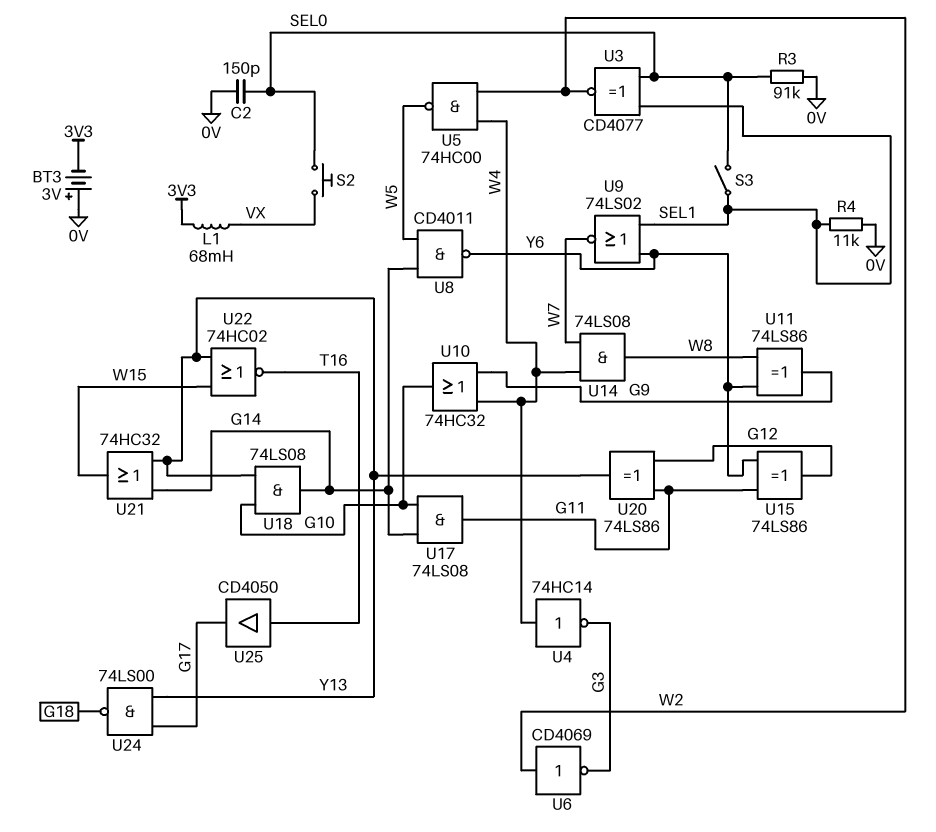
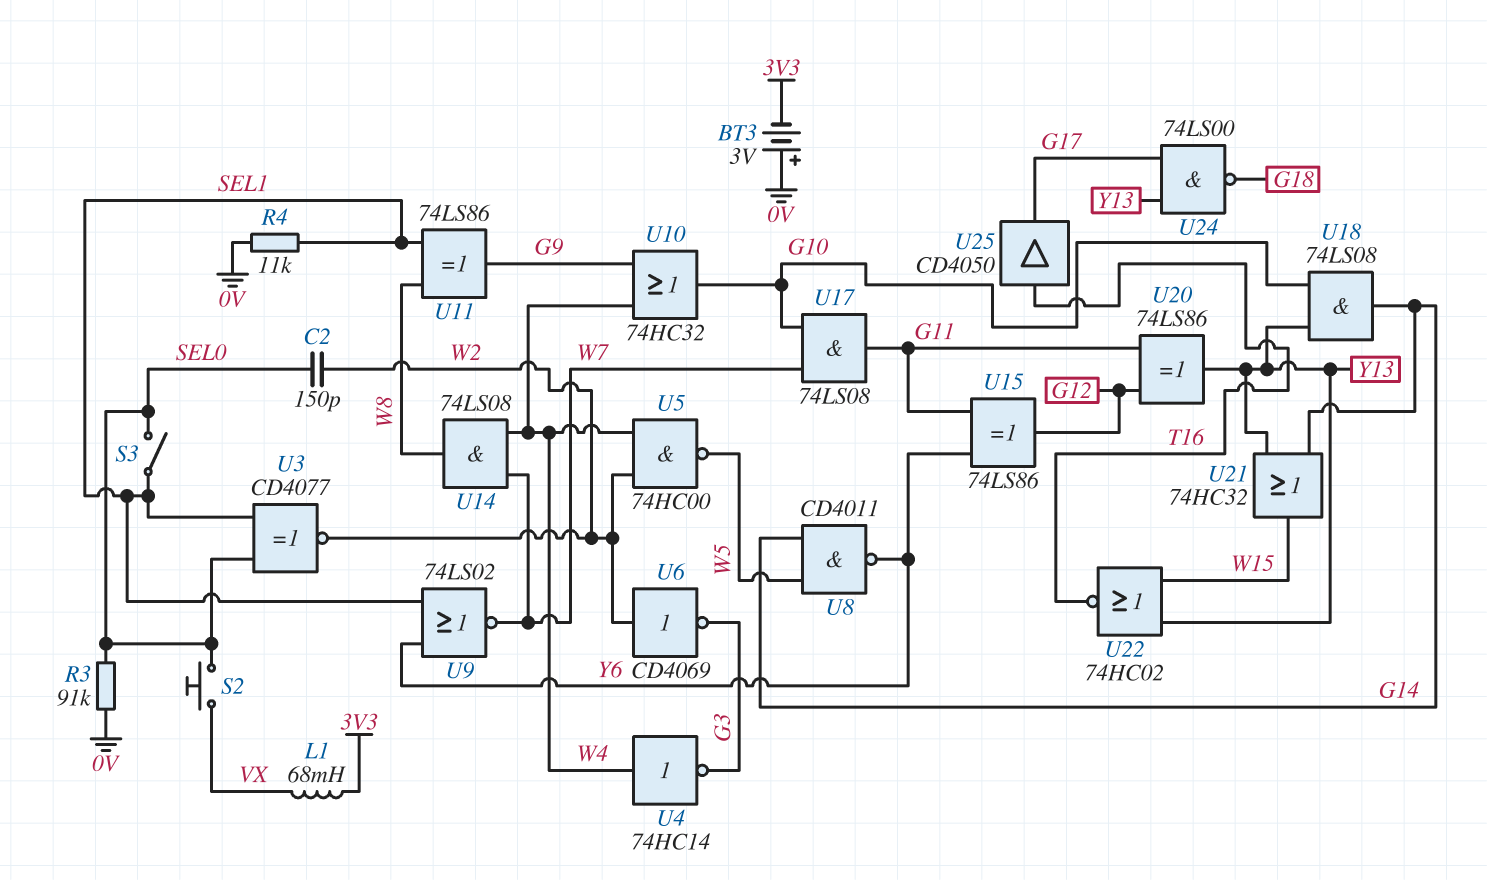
C2: 150pF (0V, SEL0) -> 150pF (SEL0, W2)
U11: XOR 74LS86 (in W8, in Y6, out G9) -> XOR 74LS86 (in SEL1, in W8, out G9)
U17: AND 74LS08 (in G10, in G14, out G11) -> AND 74LS08 (in G10, in W7, out G11)

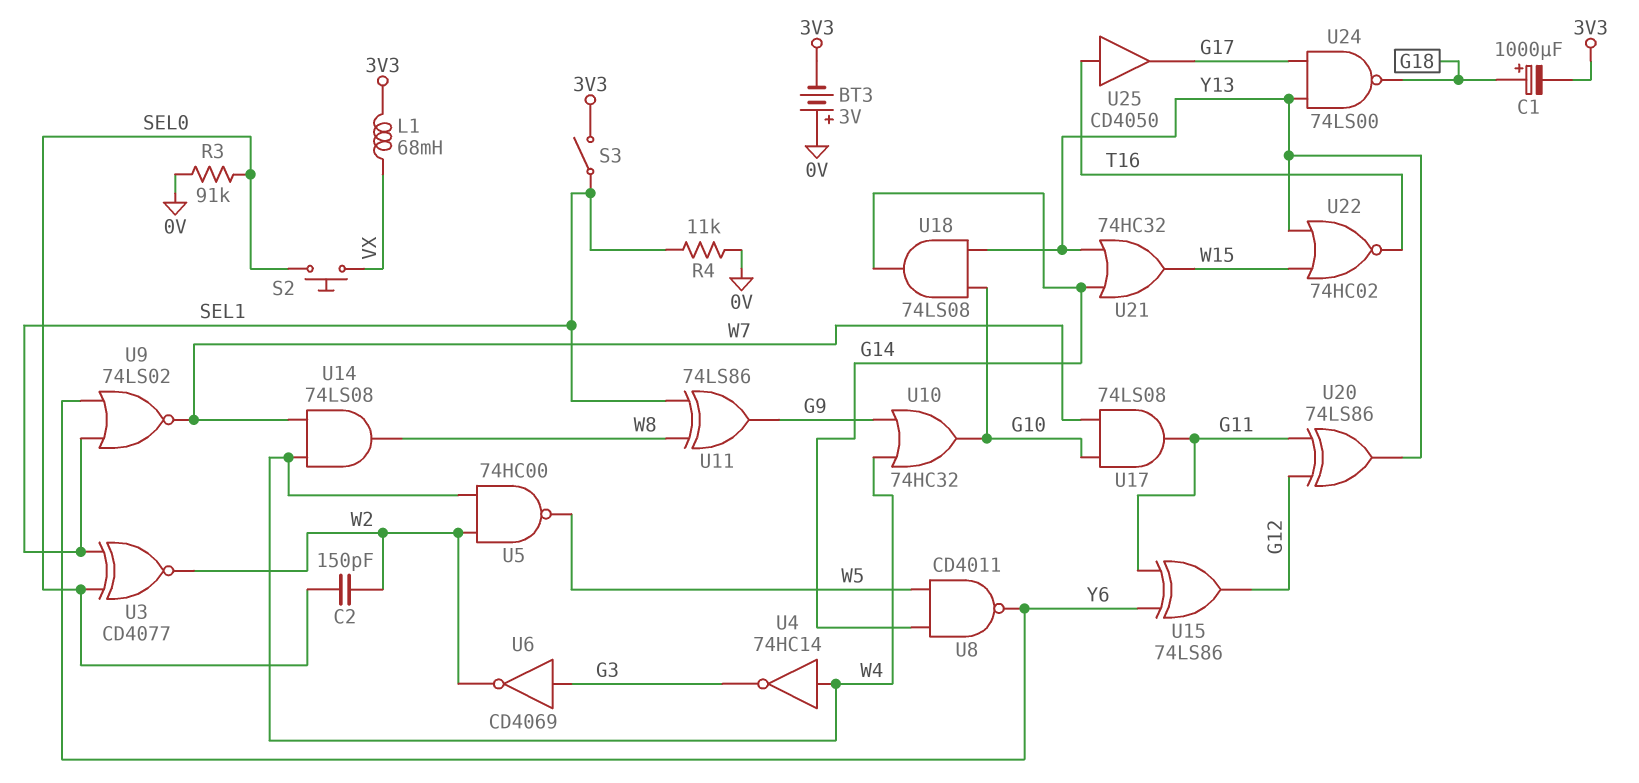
C1: none -> 1000uF (plus G18, minus 3V3)
S3: switch (SEL0, SEL1) -> switch (3V3, SEL1)
U6: NOT CD4069 (in W2, out G3) -> NOT CD4069 (in G3, out W2)

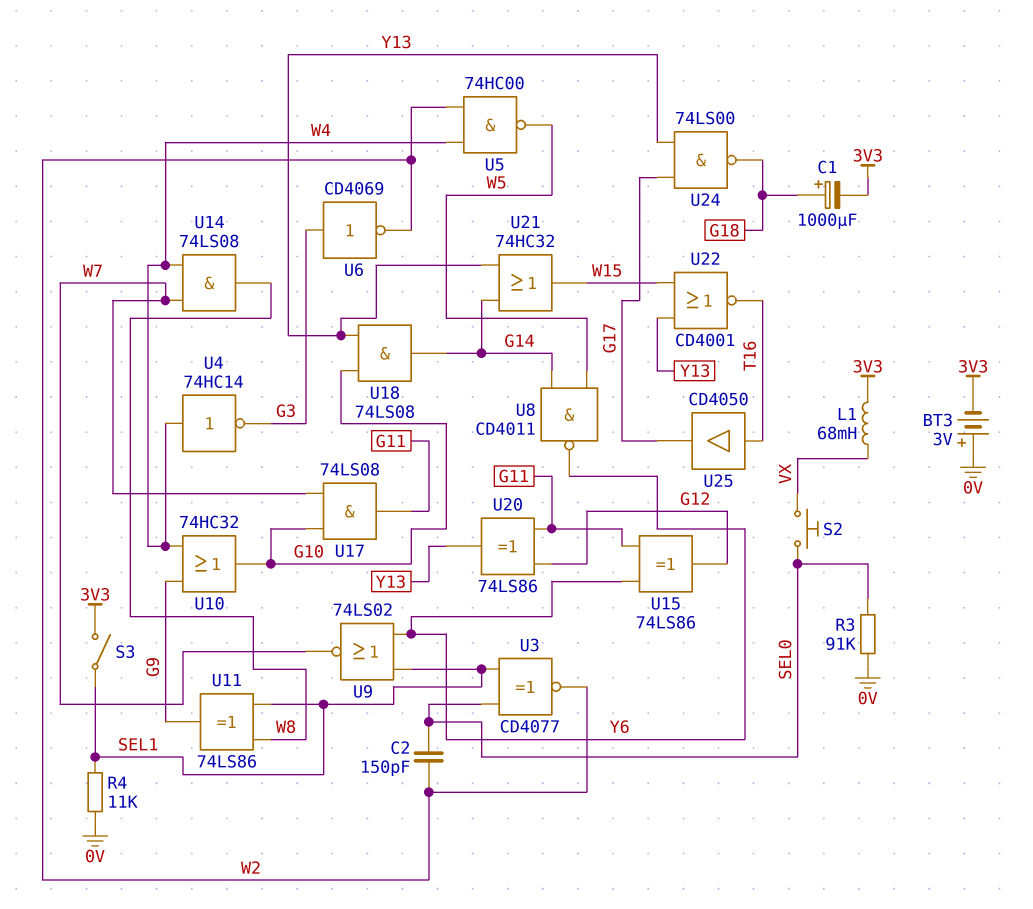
U22: NOR 74HC02 (in W15, in Y13, out T16) -> NOR CD4001 (in W15, in Y13, out T16)

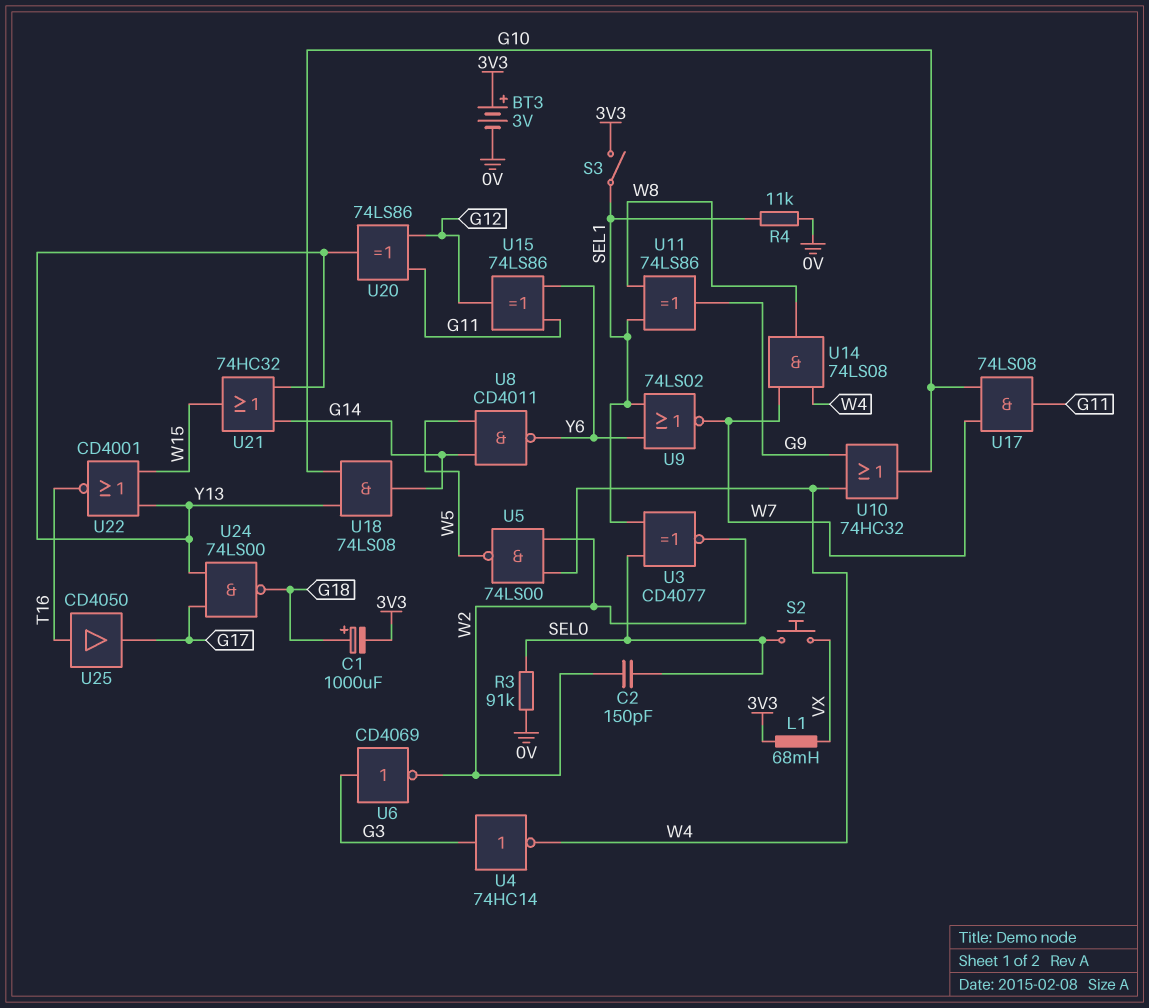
BT3: 3V (plus 0V, minus 3V3) -> 3V (plus 3V3, minus 0V)
U4: NOT 74HC14 (in W4, out G3) -> NOT 74HC14 (in G3, out W4)
U5: NAND 74HC00 (in W2, in W4, out W5) -> NAND 74LS00 (in W2, in W4, out W5)

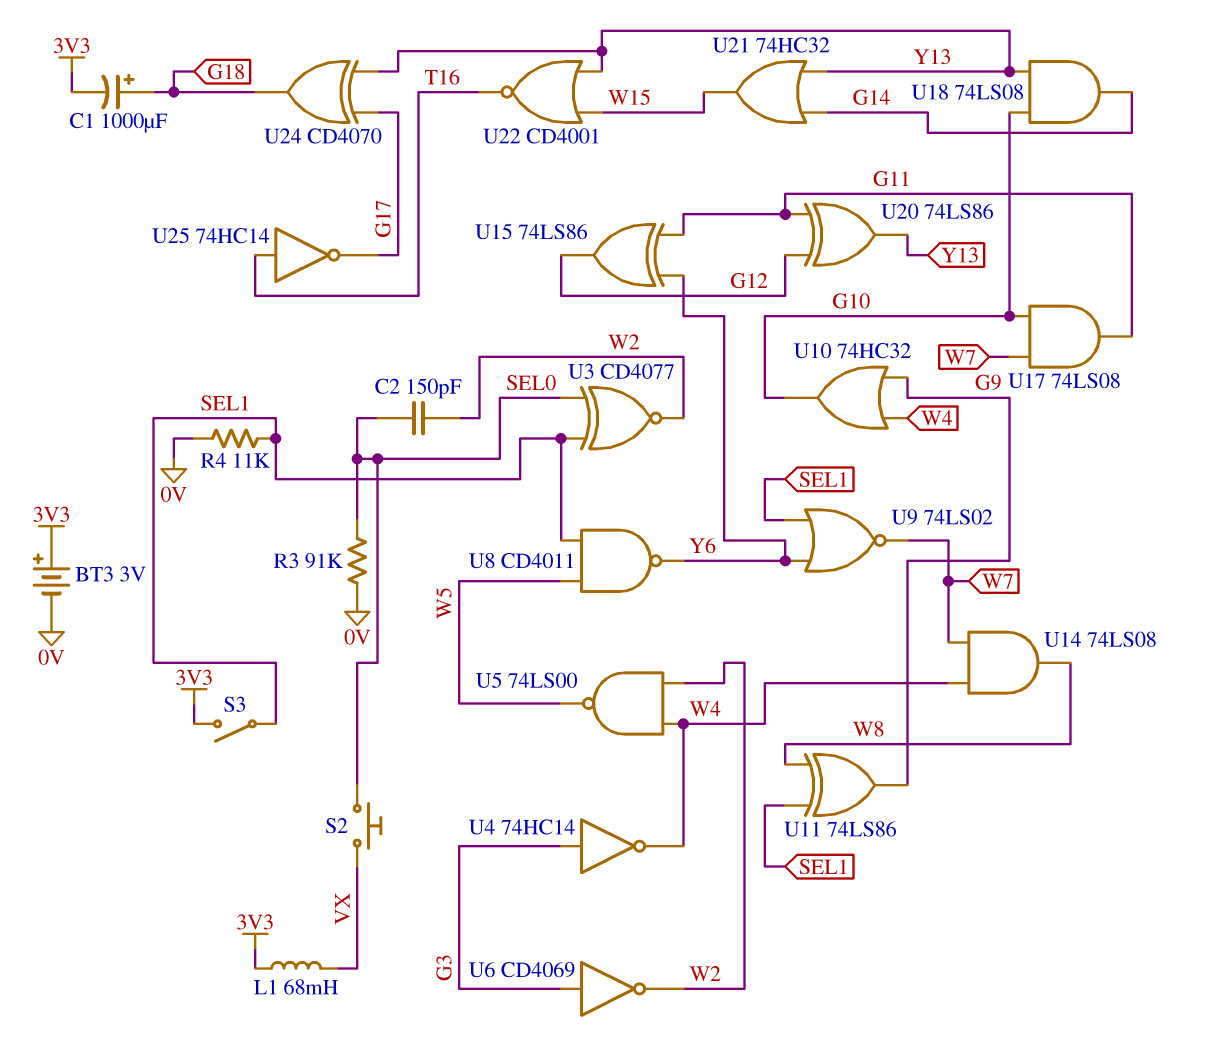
U8: NAND CD4011 (in G14, in W5, out Y6) -> NAND CD4011 (in SEL1, in W5, out Y6)
U24: NAND 74LS00 (in G17, in Y13, out G18) -> XOR CD4070 (in G17, in Y13, out G18)
U25: buffer CD4050 (in T16, out G17) -> NOT 74HC14 (in T16, out G17)

